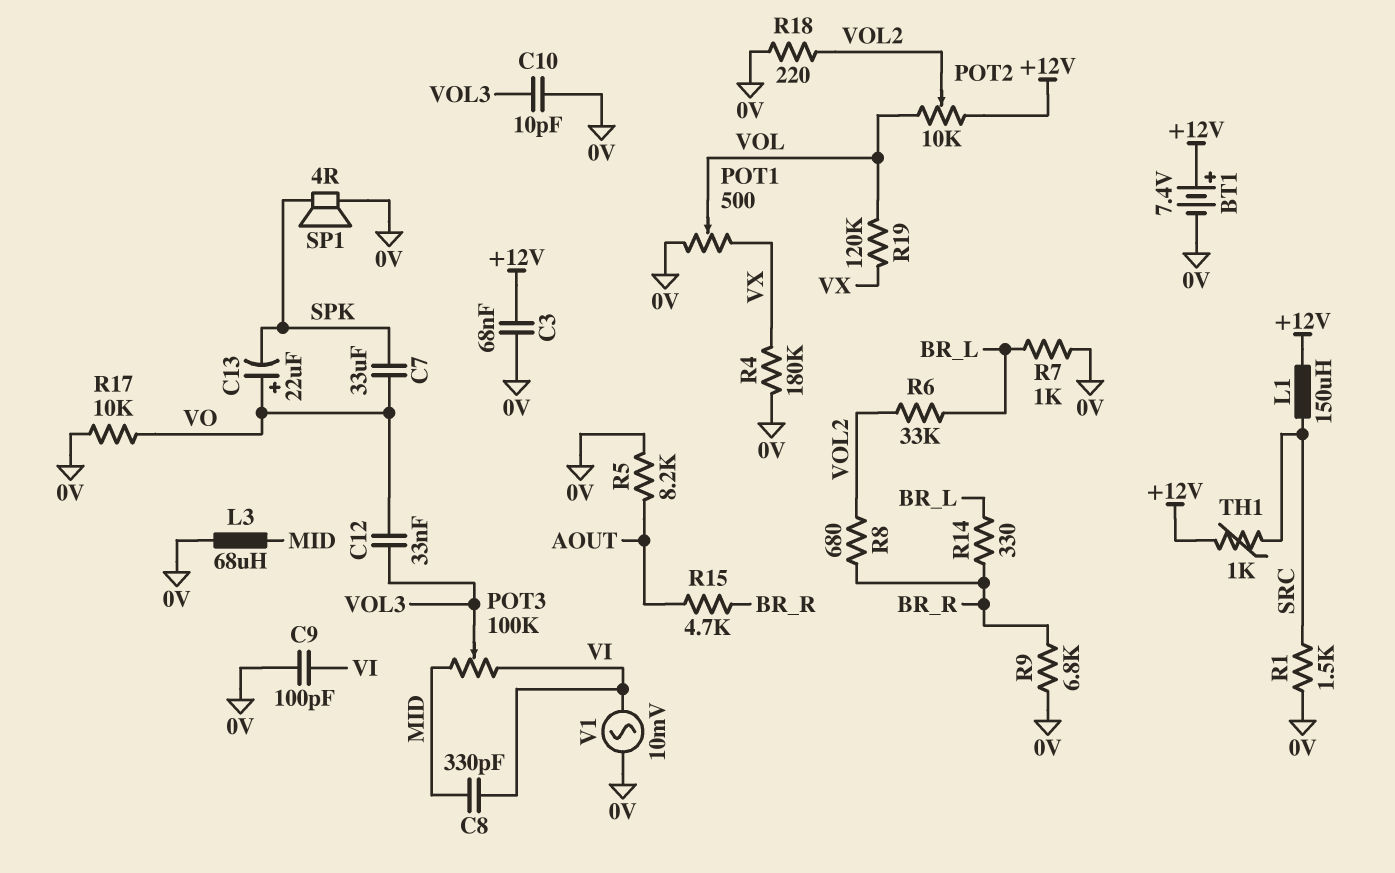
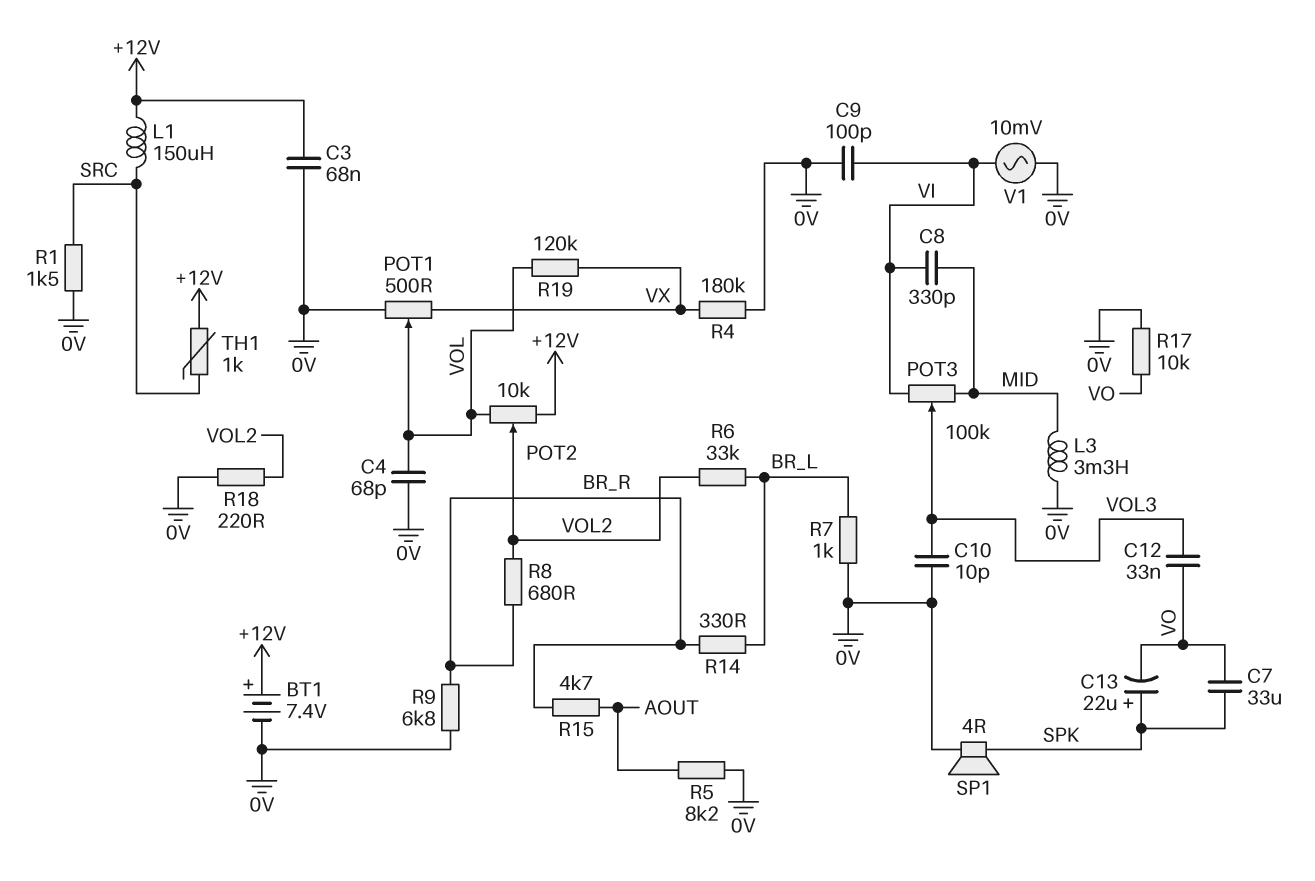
C4: none -> 68pF (0V, VOL)
C13: 22uF (plus VO, minus SPK) -> 22uF (plus SPK, minus VO)
L3: 68uH (0V, MID) -> 3.3mH (0V, MID)

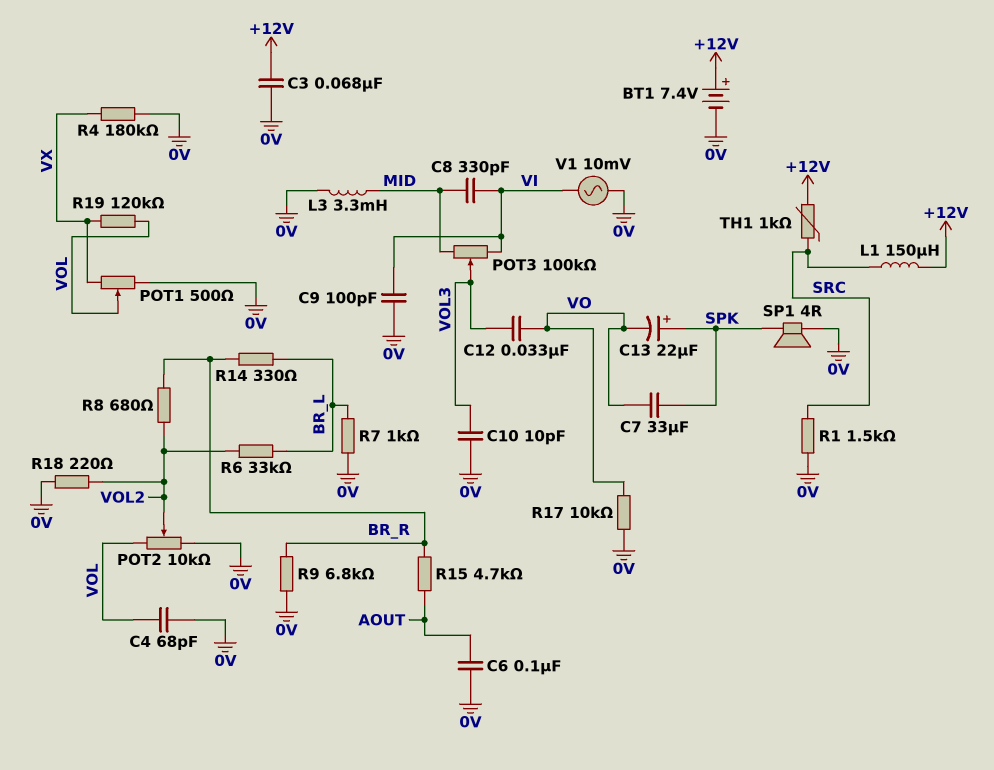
C6: none -> 100nF (0V, AOUT)
POT2: 10k (+12V, VOL, wiper VOL2) -> 10k (0V, VOL, wiper VOL2)
R5: 8.2k (0V, AOUT) -> none

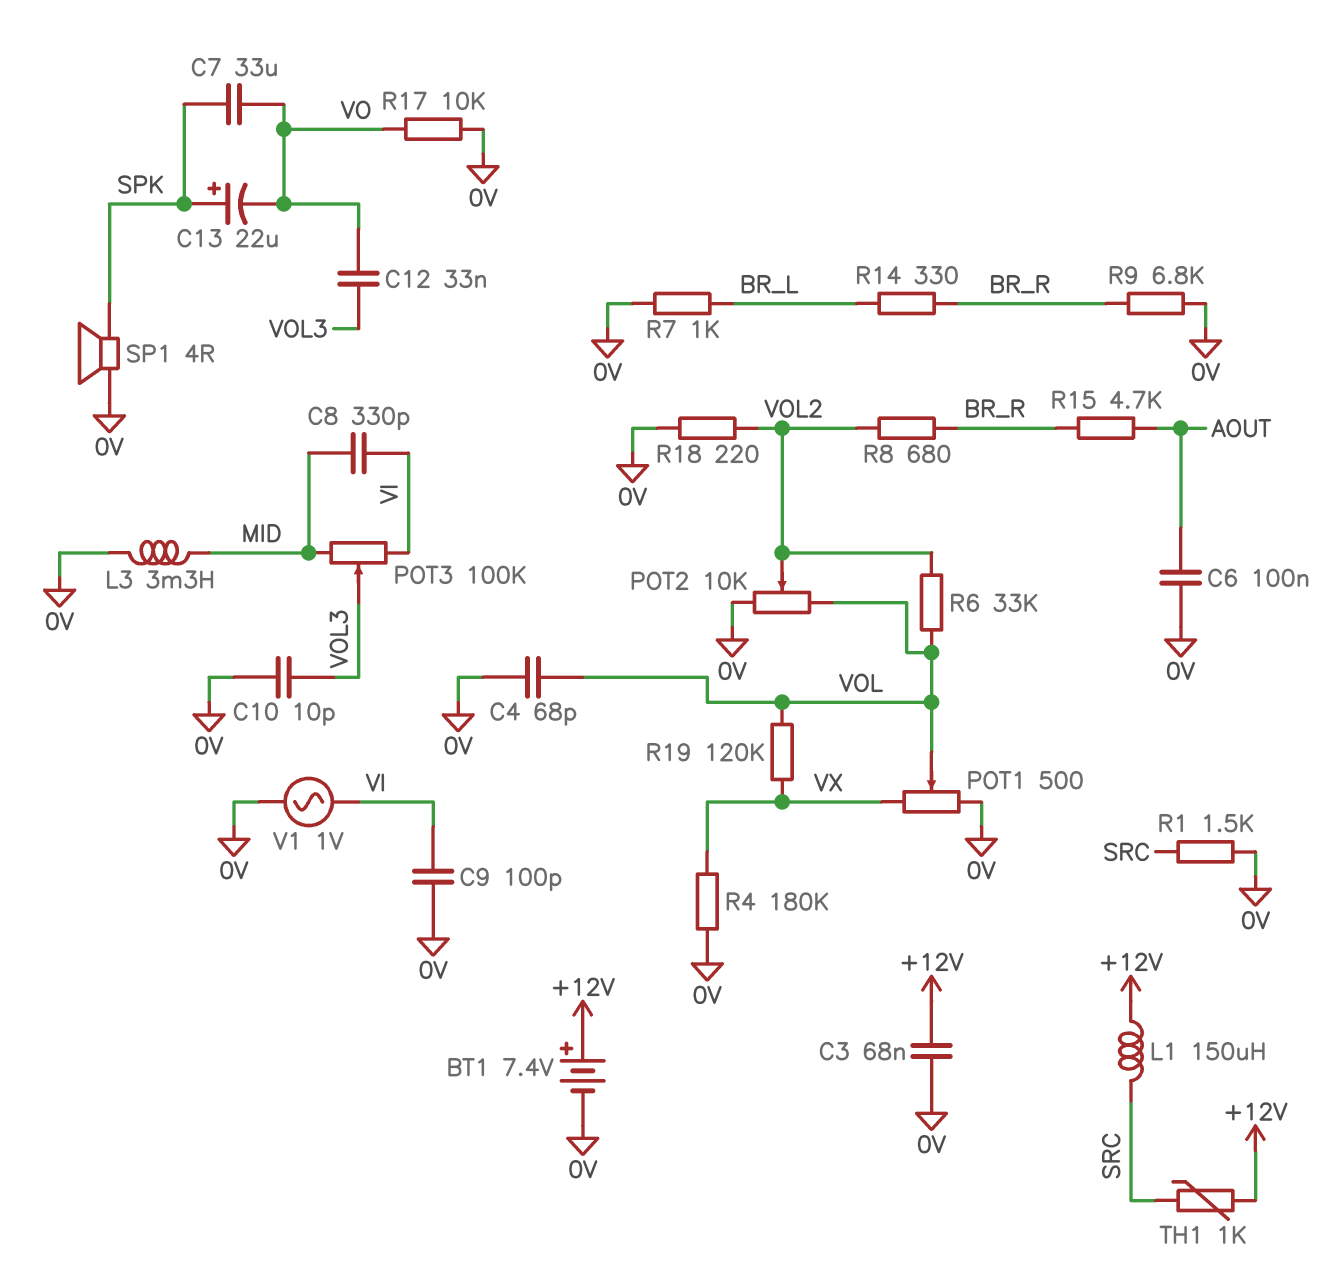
R6: 33k (BR_L, VOL2) -> 33k (VOL, VOL2)
V1: AC 10mV (0V, VI) -> AC 1V (0V, VI)

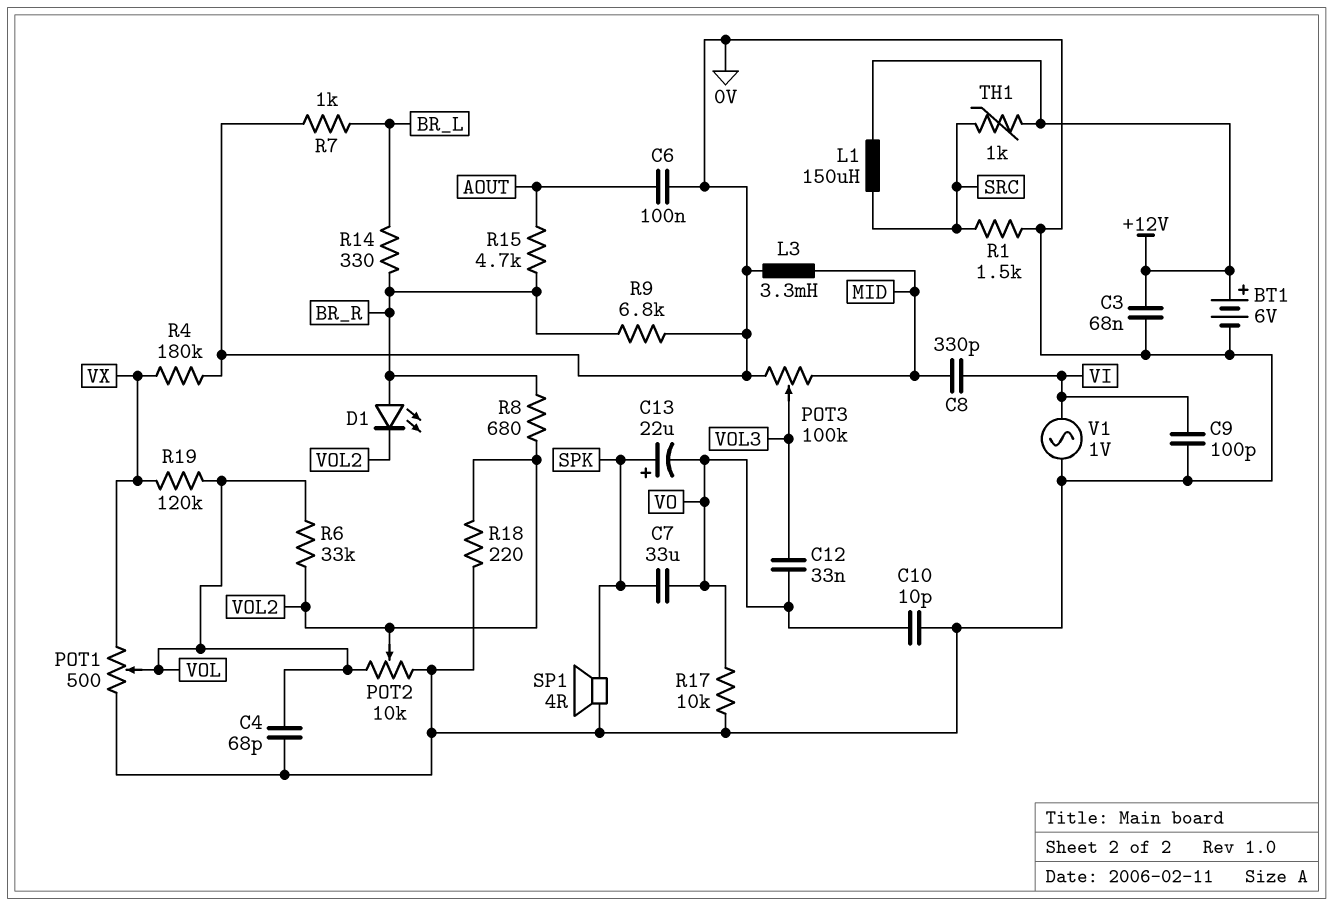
BT1: 7.4V (plus +12V, minus 0V) -> 6V (plus +12V, minus 0V)
C10: 10pF (0V, VOL3) -> 10pF (0V, VO)
D1: none -> LED (A BR_R, K VOL2)
POT3: 100k (MID, VI, wiper VOL3) -> 100k (0V, MID, wiper VOL3)

